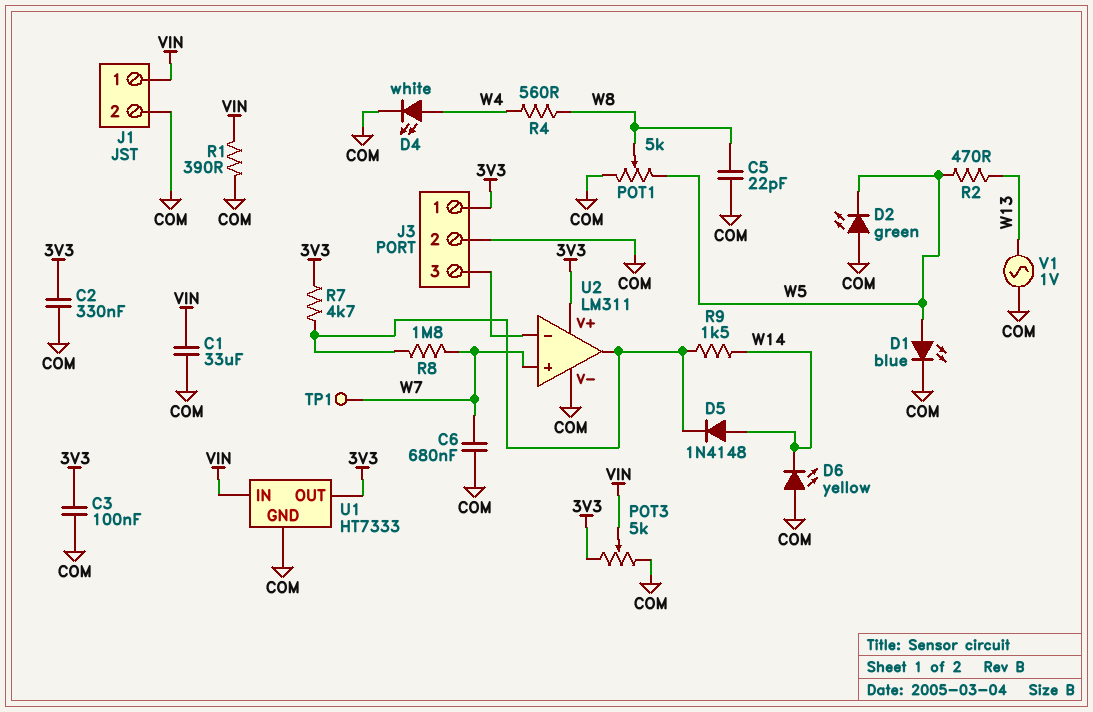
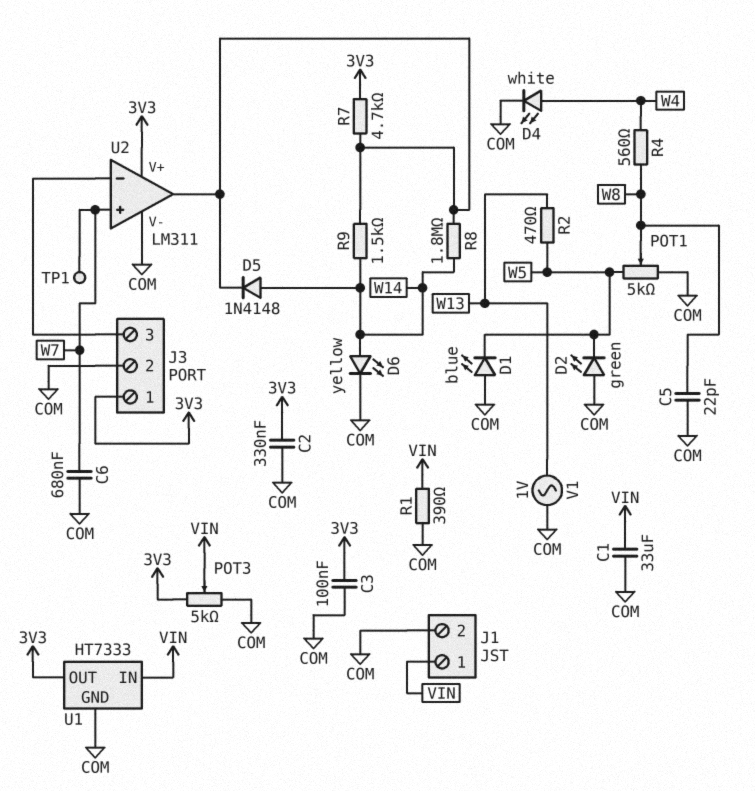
D1: LED blue (A W5, K COM) -> LED blue (A COM, K W5)
D6: LED yellow (A COM, K W14) -> LED yellow (A W14, K COM)
R8: 1.8M (U2/out, W7) -> 1.8M (U2/out, W14)

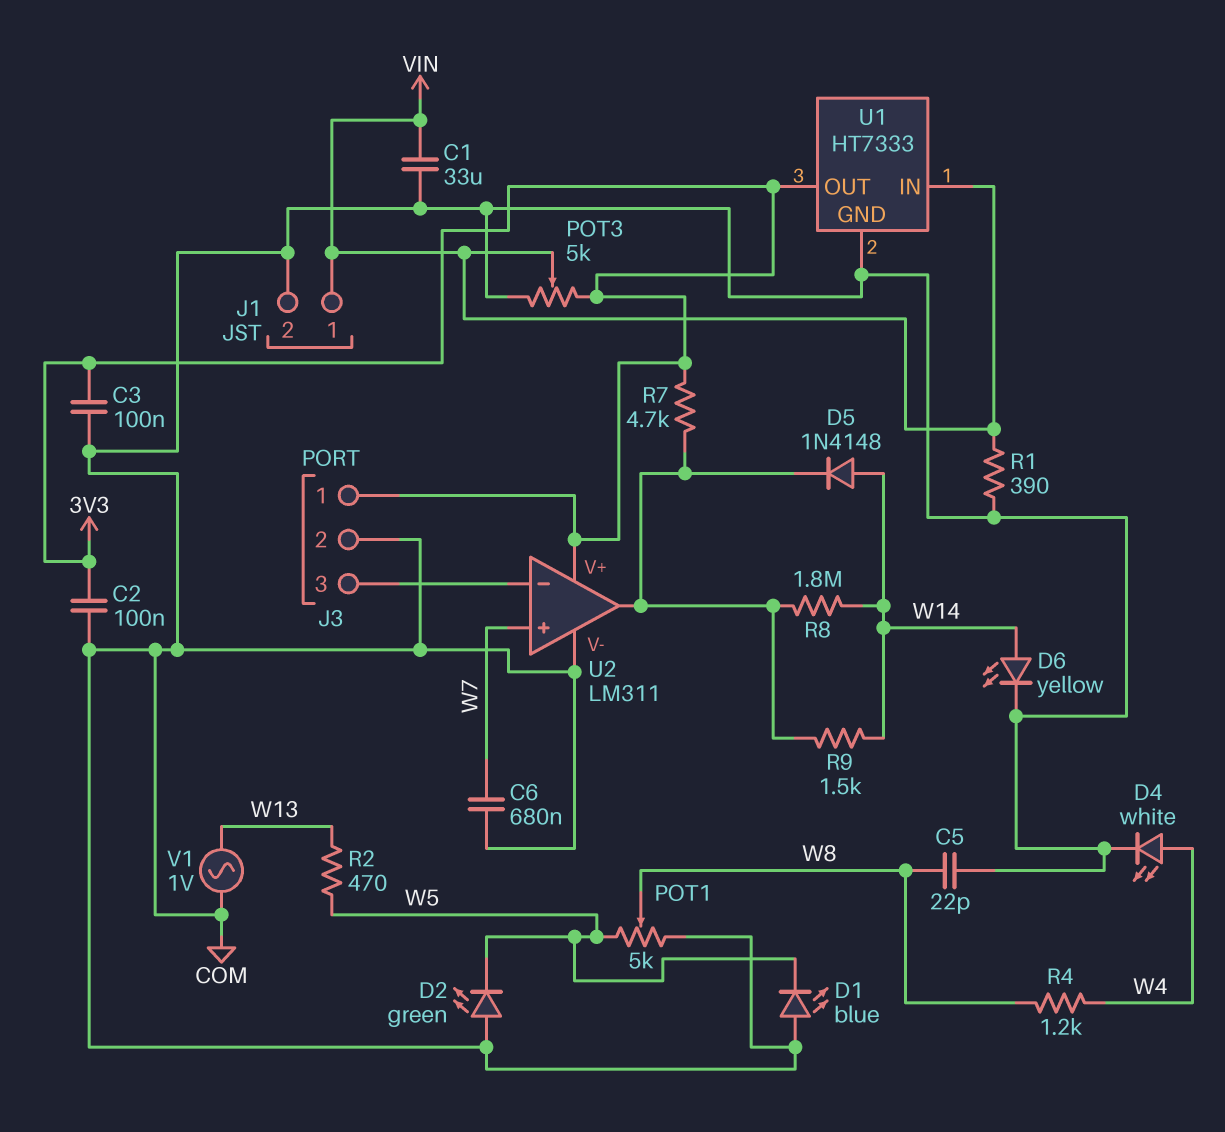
C2: 330nF (3V3, COM) -> 100nF (3V3, COM)
R4: 560 (W4, W8) -> 1.2k (W4, W8)
TP1: test point (W7) -> none

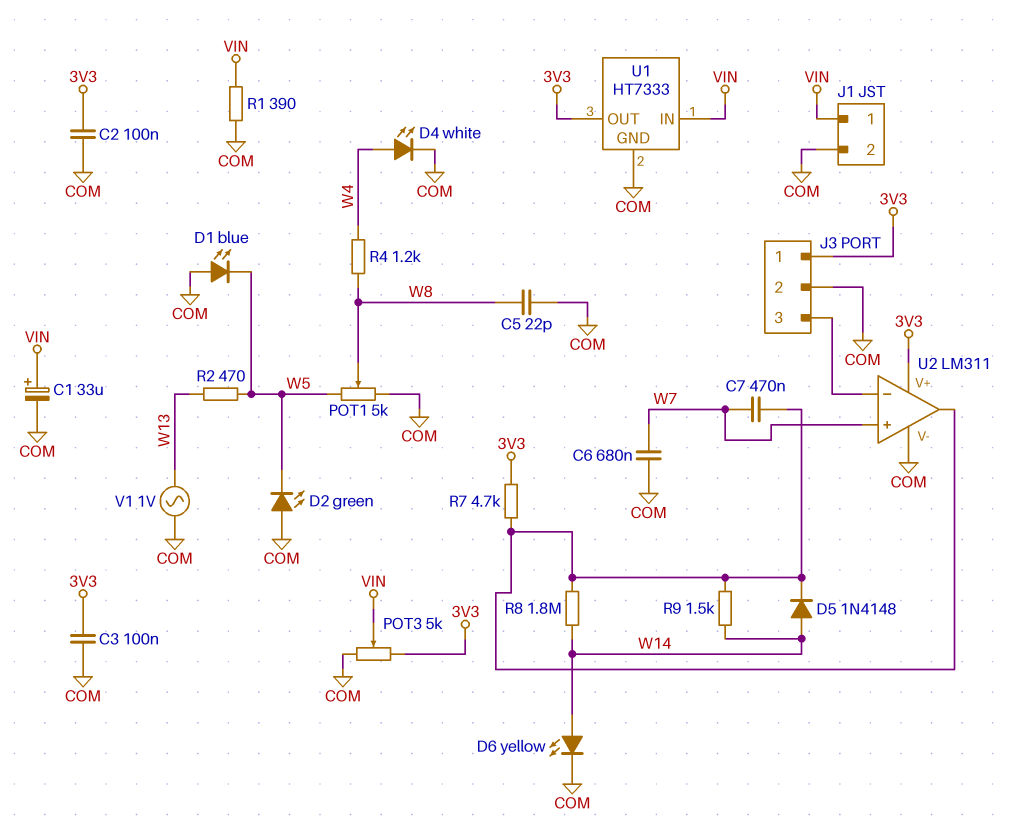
C1: 33uF (COM, VIN) -> 33uF (plus VIN, minus COM)
C7: none -> 470nF (U2/out, W7)

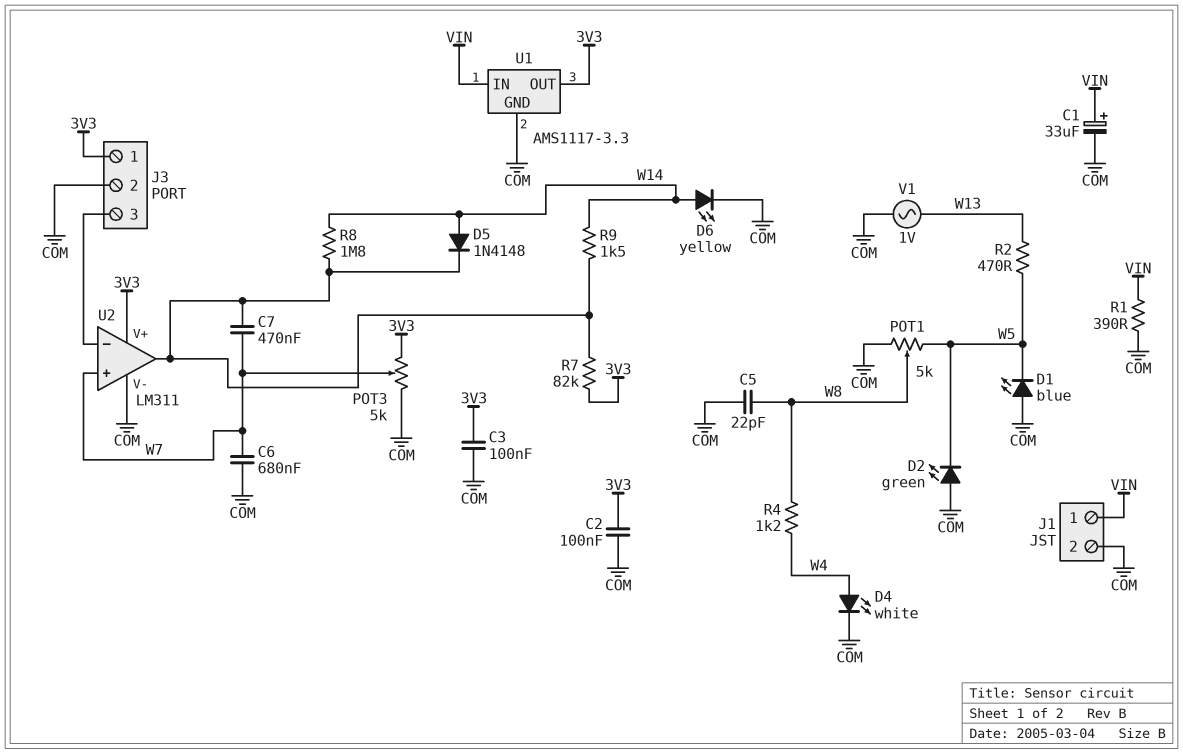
POT3: 5k (3V3, COM, wiper VIN) -> 5k (3V3, COM, wiper W7)
R7: 4.7k (3V3, U2/out) -> 82k (3V3, U2/out)
U1: HT7333 -> AMS1117-3.3

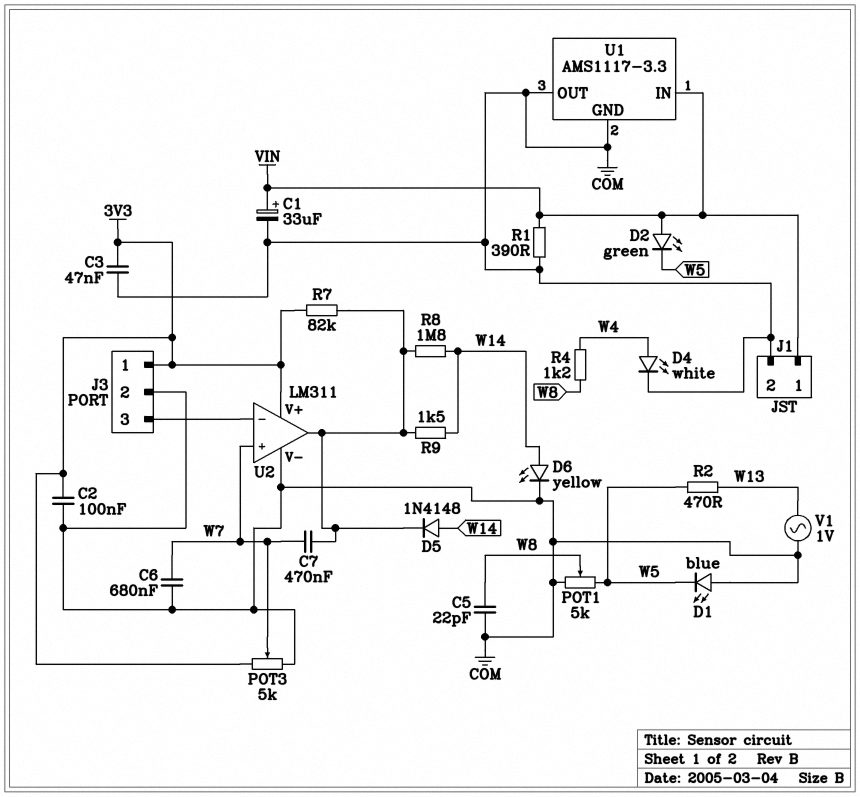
C3: 100nF (3V3, COM) -> 47nF (3V3, COM)
D2: LED green (A COM, K W5) -> LED green (A VIN, K W5)
U1 pin OUT: 3V3 -> COM

